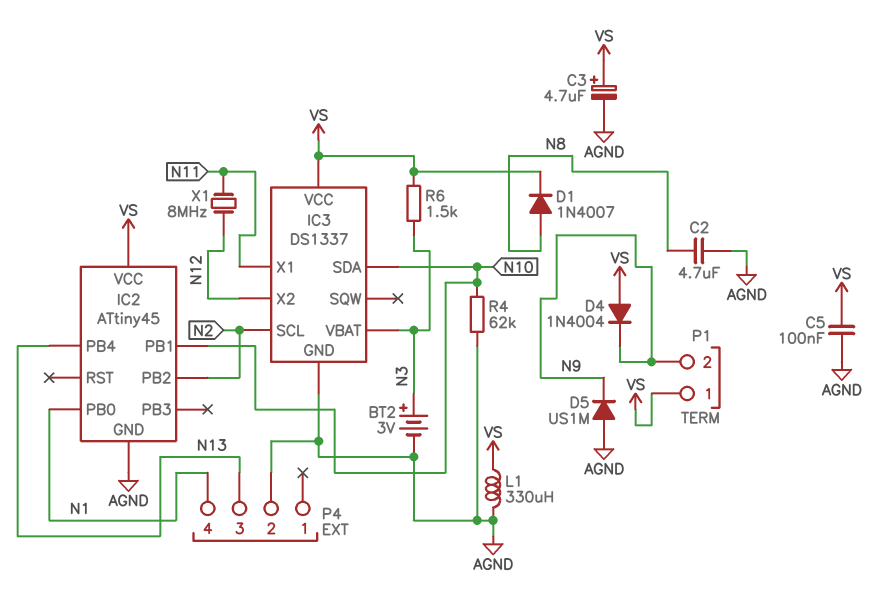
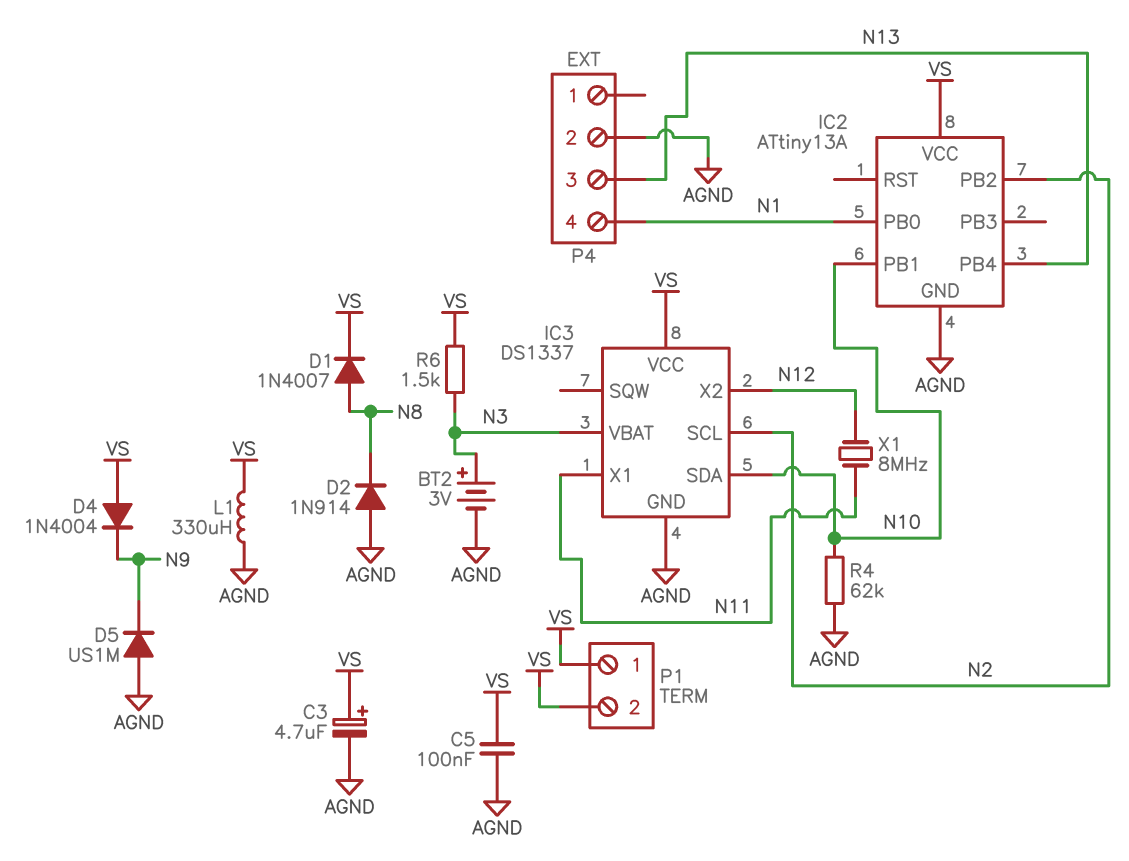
C2: 4.7uF (AGND, N8) -> none
D2: none -> diode 1N914 (A AGND, K N8)
IC2: ATtiny45 -> ATtiny13A
P1 pin 2: N9 -> VS

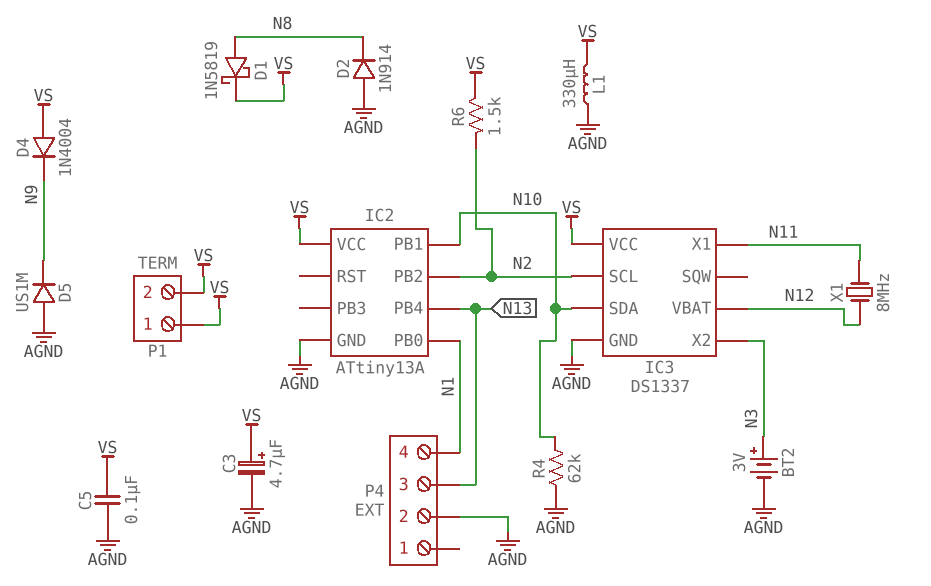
D1: diode 1N4007 (A N8, K VS) -> schottky 1N5819 (A N8, K VS)
IC3 pin VBAT: N3 -> N12
IC3 pin X2: N12 -> N3
R6: 1.5k (N3, VS) -> 1.5k (N2, VS)

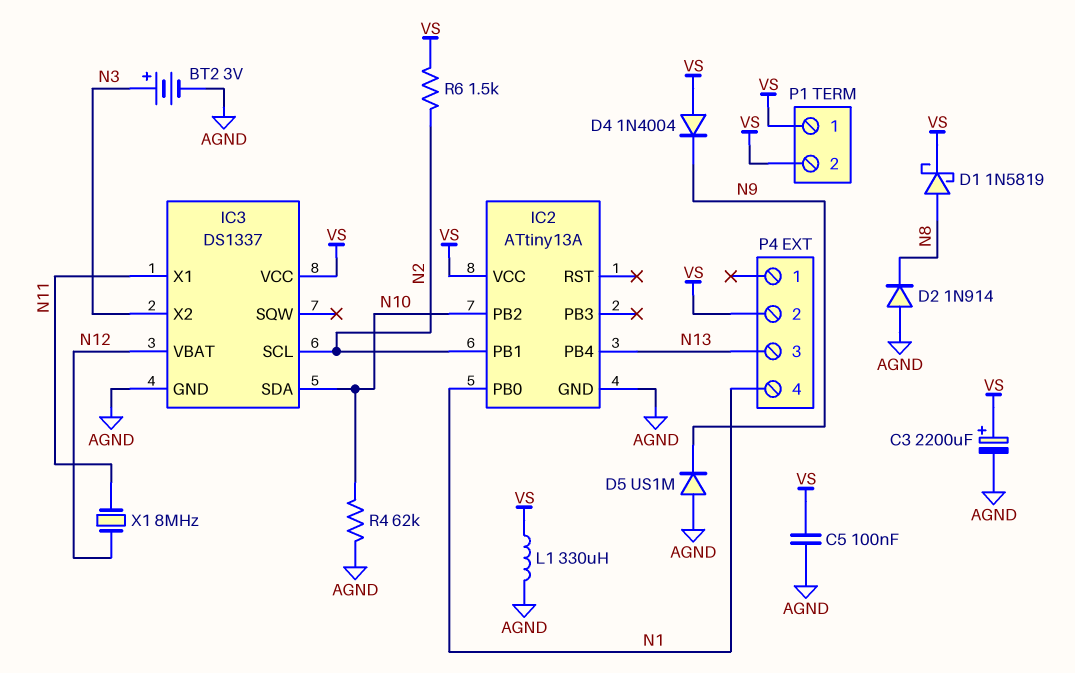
C3: 4.7uF (plus VS, minus AGND) -> 2200uF (plus VS, minus AGND)
IC2 pin PB1: N10 -> N2
IC2 pin PB2: N2 -> N10
P4 pin 2: AGND -> VS

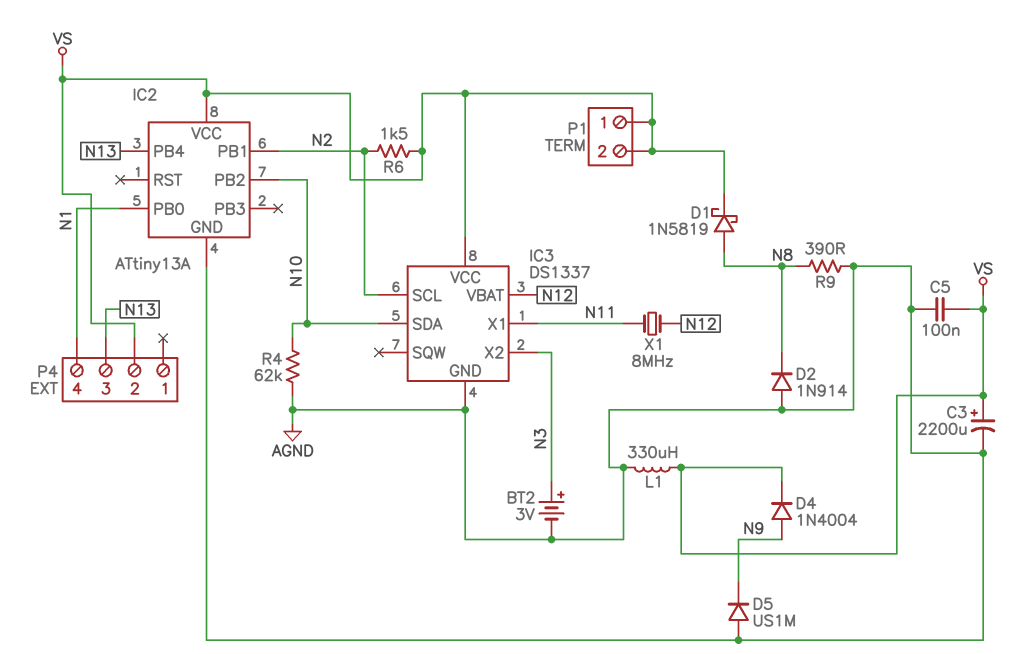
D4: diode 1N4004 (A VS, K N9) -> diode 1N4004 (A N9, K VS)
R9: none -> 390 (AGND, N8)

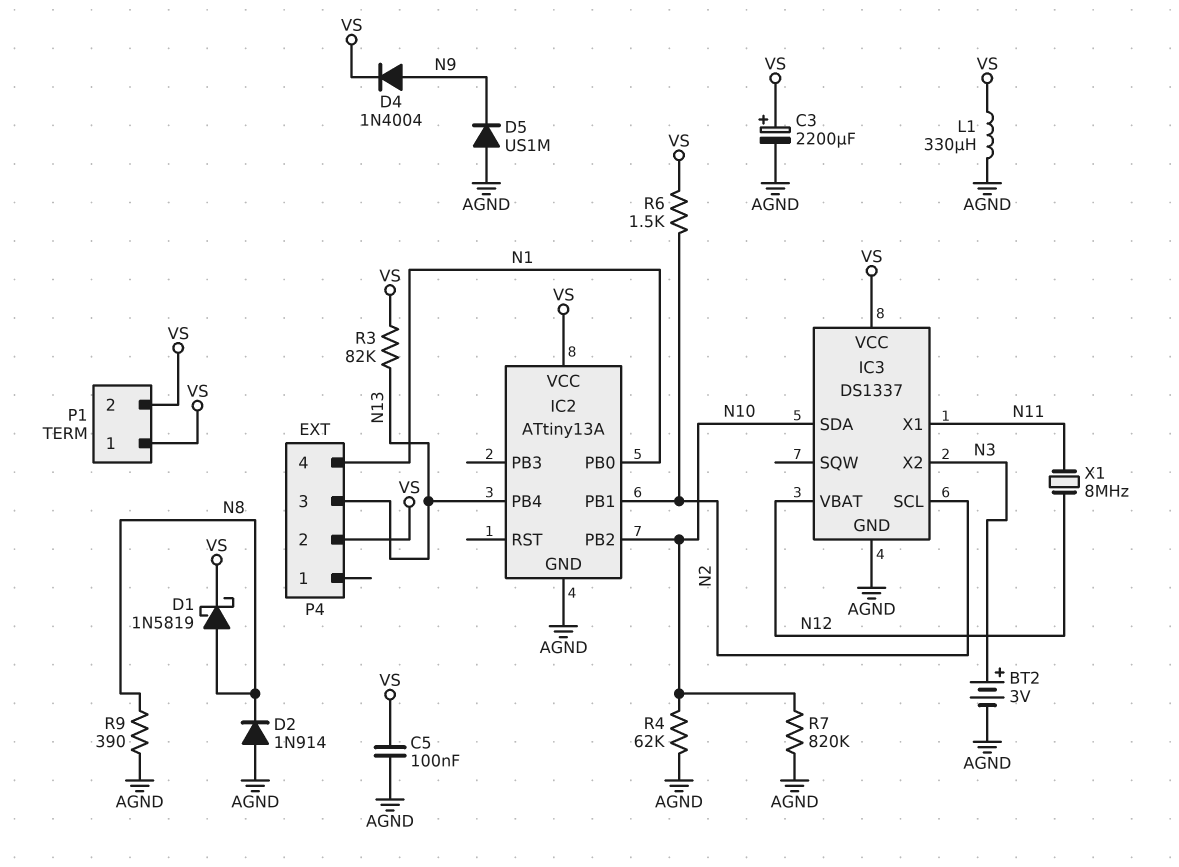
R3: none -> 82k (N13, VS)
R7: none -> 820k (AGND, N10)

